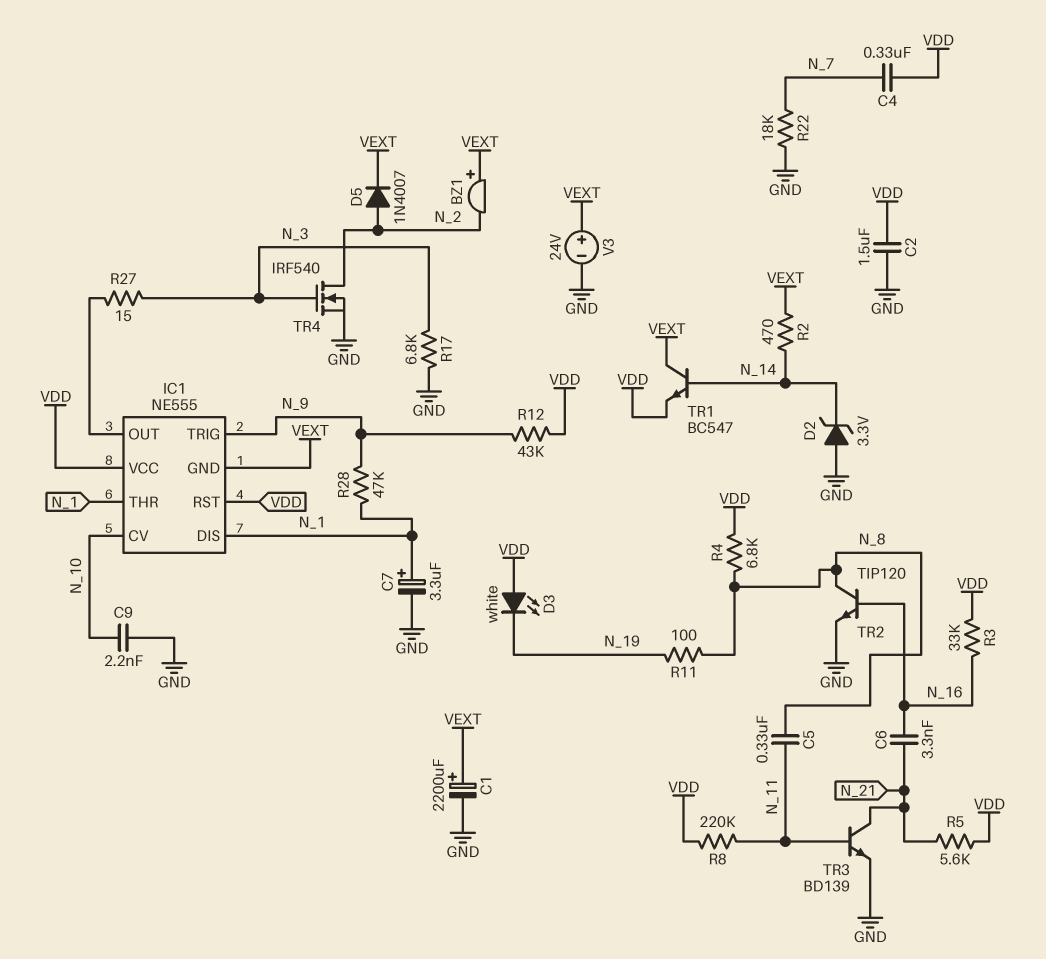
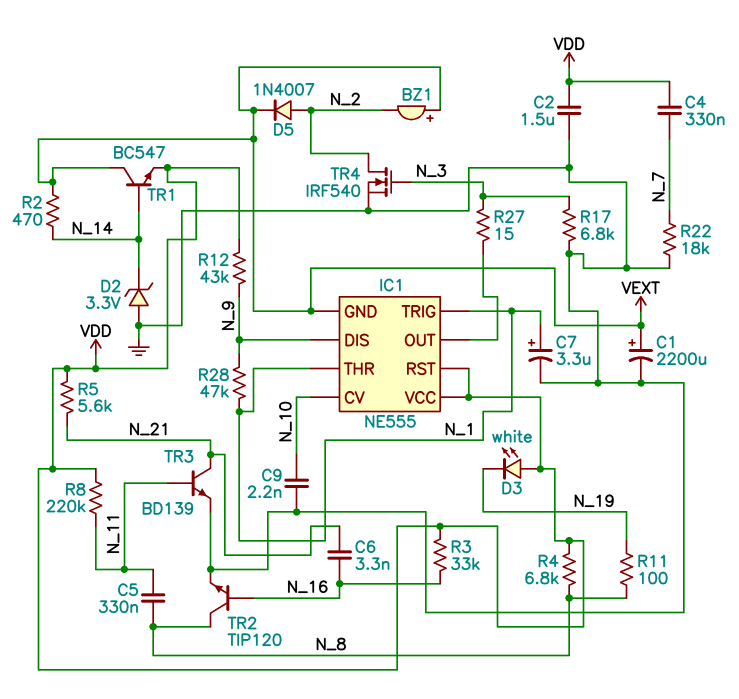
IC1 pin DIS: N_1 -> N_9
IC1 pin TRIG: N_9 -> N_1
V3: 24V (plus VEXT, minus GND) -> none

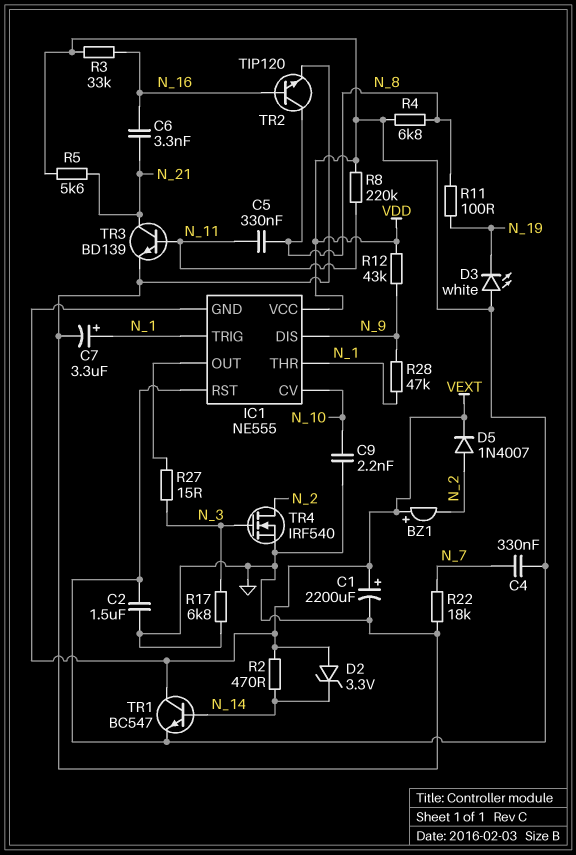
D2: zener 3.3V (A GND, K N_14) -> zener 3.3V (A VEXT, K N_14)

